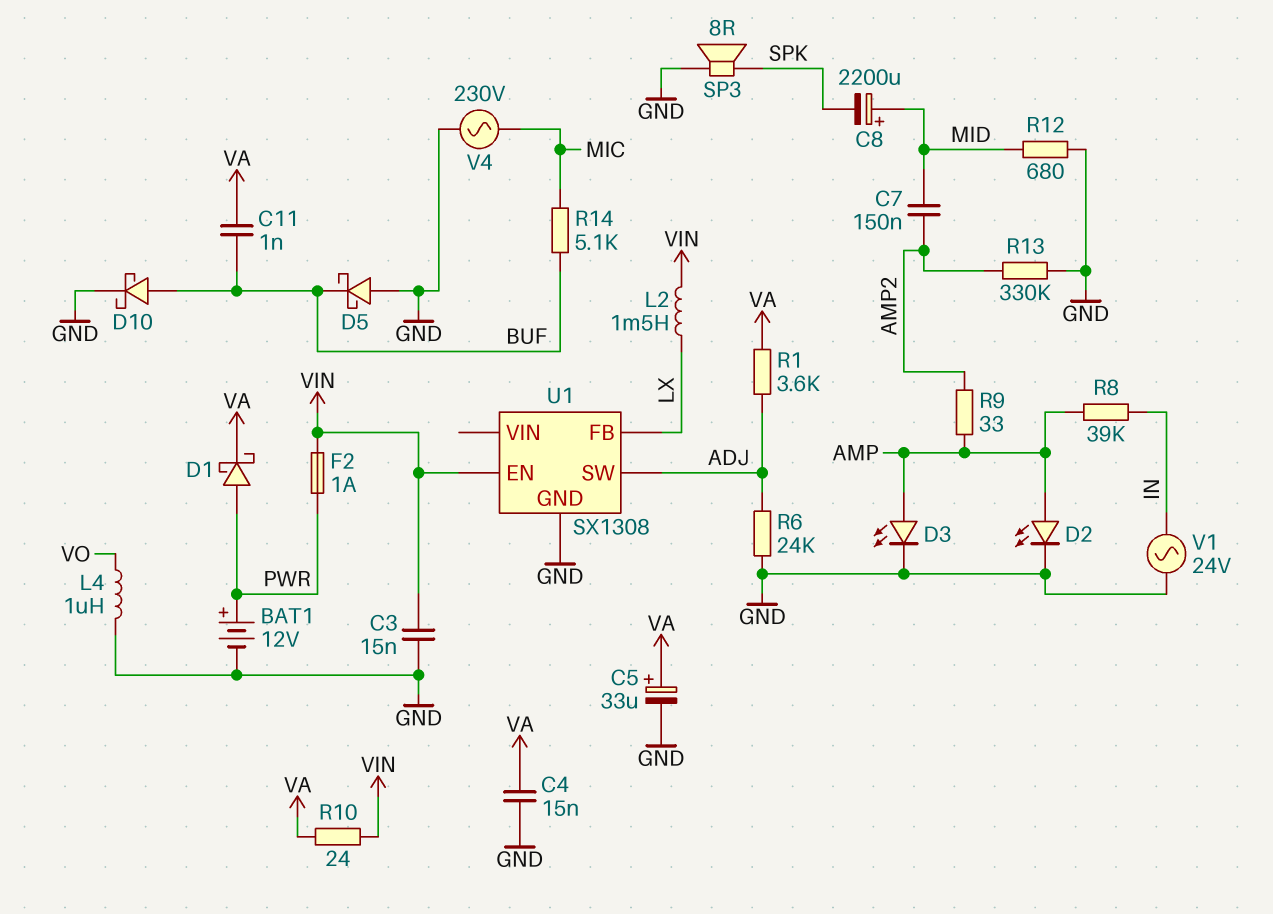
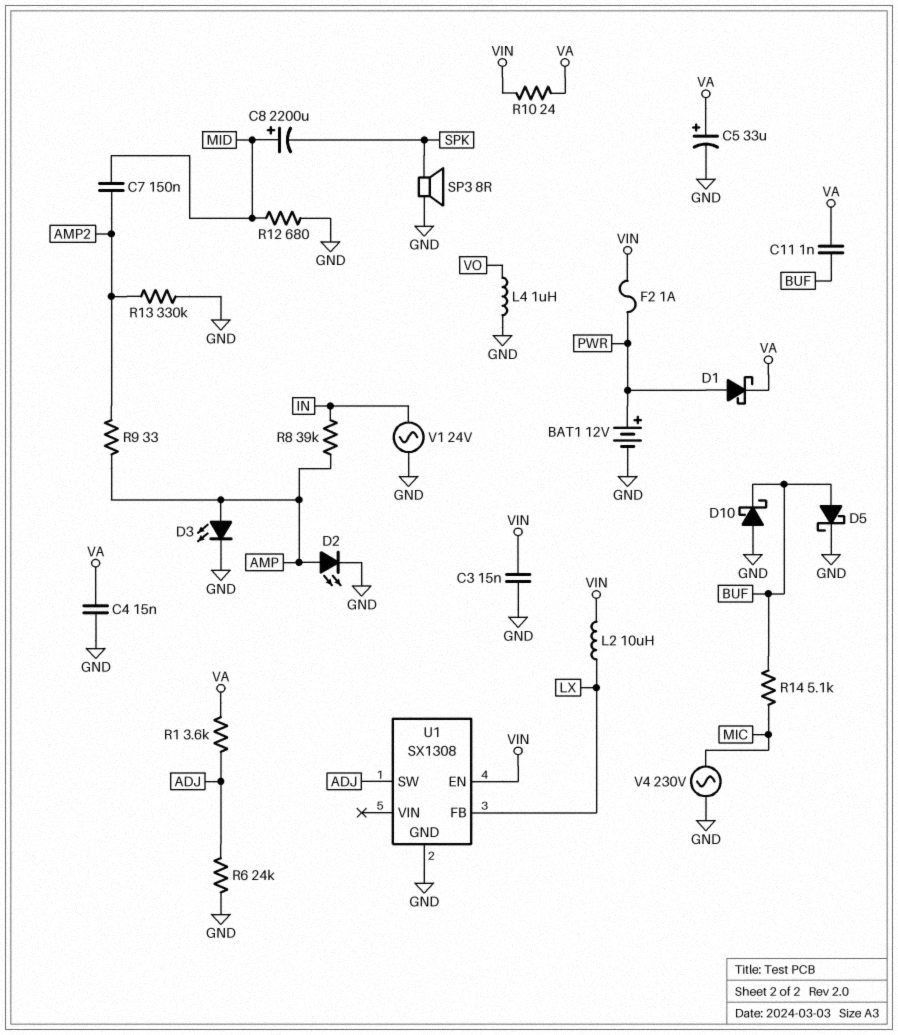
D5: schottky (A GND, K BUF) -> schottky (A BUF, K GND)
D10: schottky (A BUF, K GND) -> schottky (A GND, K BUF)
L2: 1.5mH (LX, VIN) -> 10uH (LX, VIN)

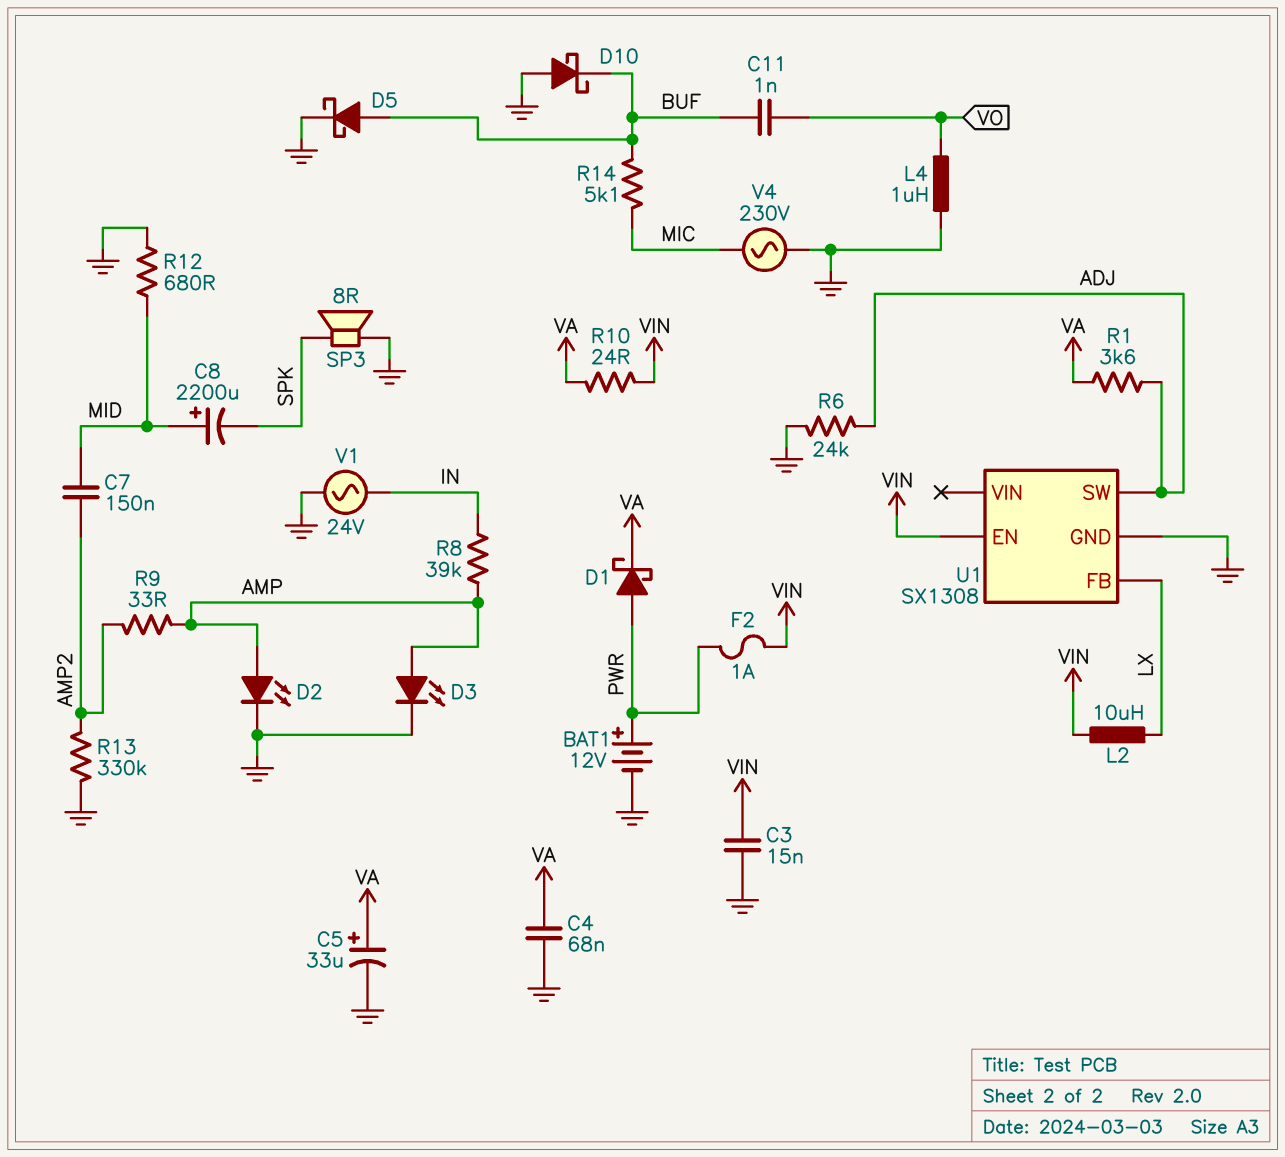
C4: 15nF (GND, VA) -> 68nF (GND, VA)
C11: 1nF (BUF, VA) -> 1nF (BUF, VO)

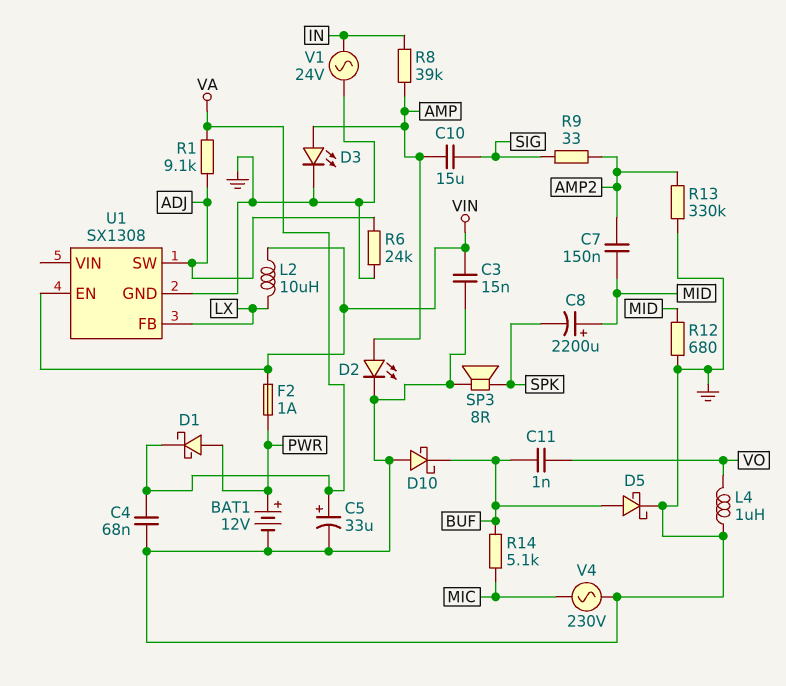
C10: none -> 15uF (AMP, SIG)
R1: 3.6k (ADJ, VA) -> 9.1k (ADJ, VA)
R9: 33 (AMP, AMP2) -> 33 (AMP2, SIG)
R10: 24 (VA, VIN) -> none

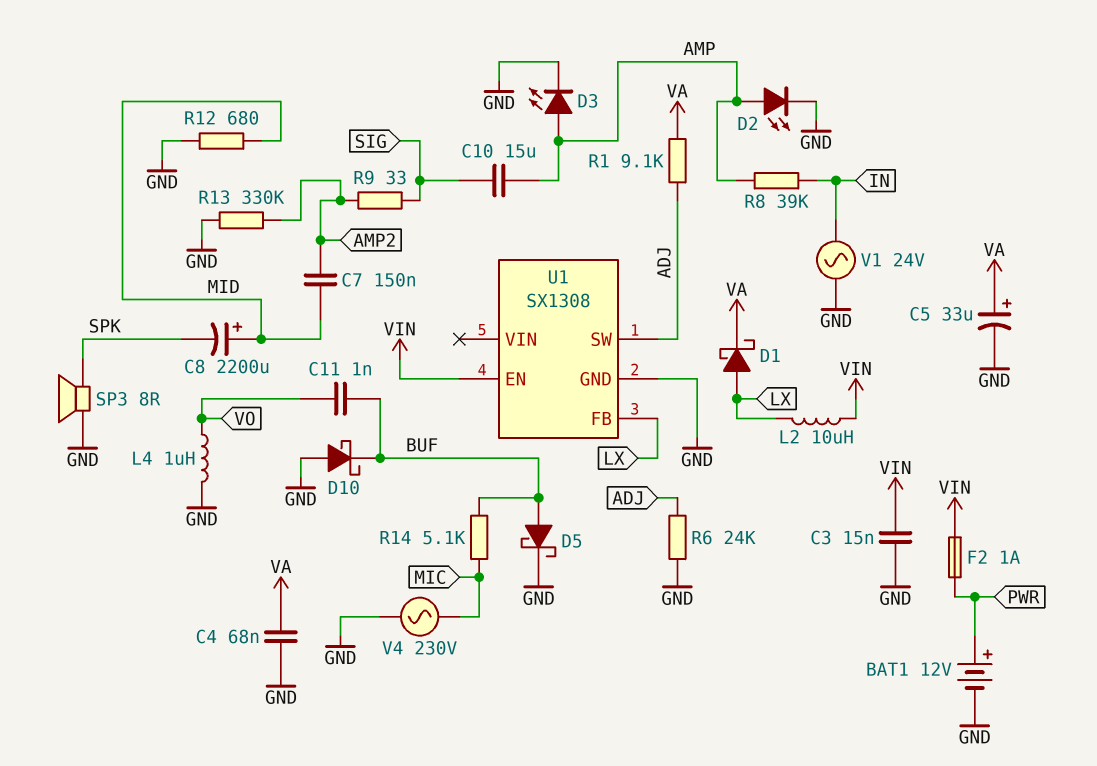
D1: schottky (A PWR, K VA) -> schottky (A LX, K VA)

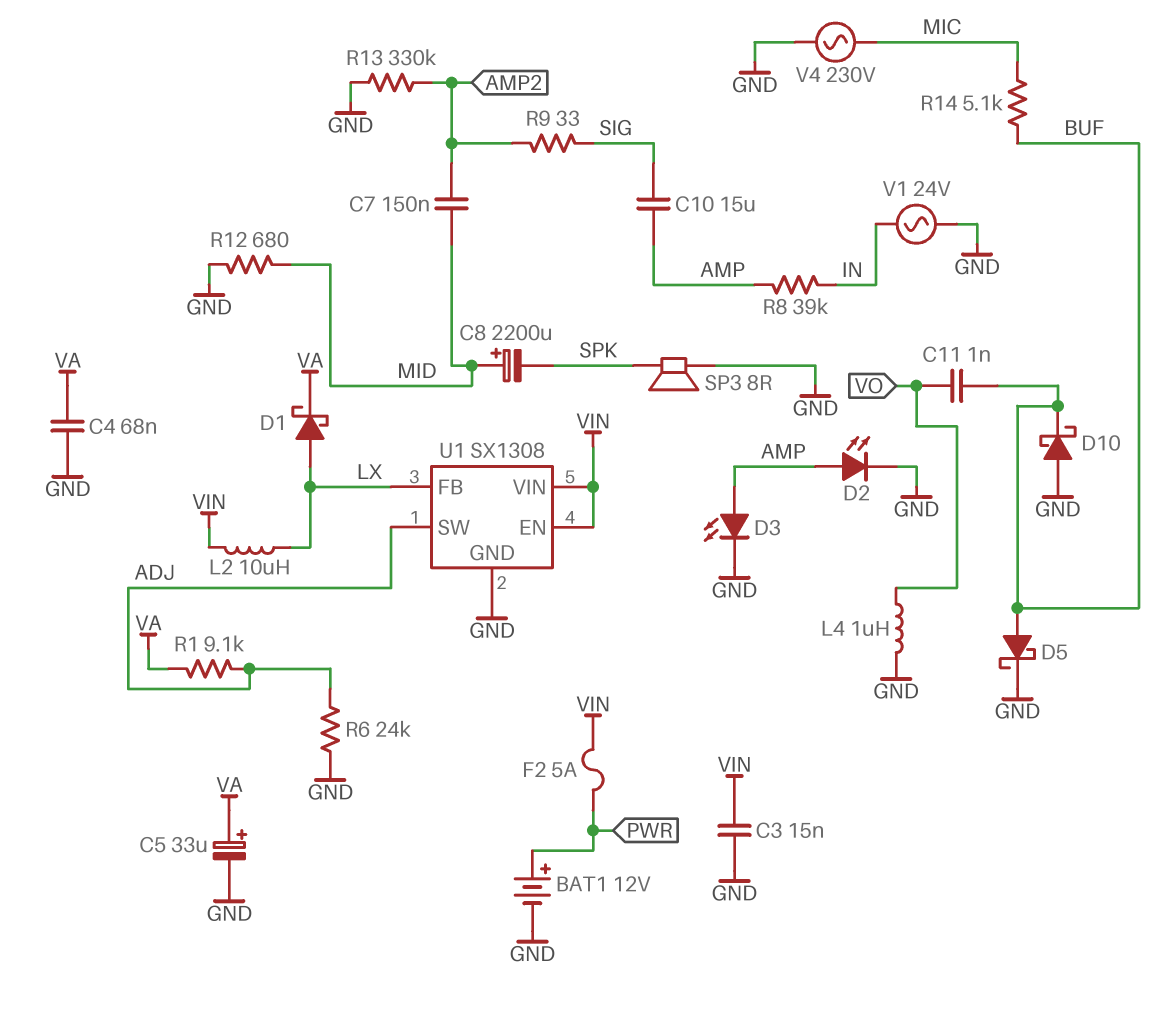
F2: 1A (PWR, VIN) -> 5A (PWR, VIN)
U1 pin VIN: none -> VIN

